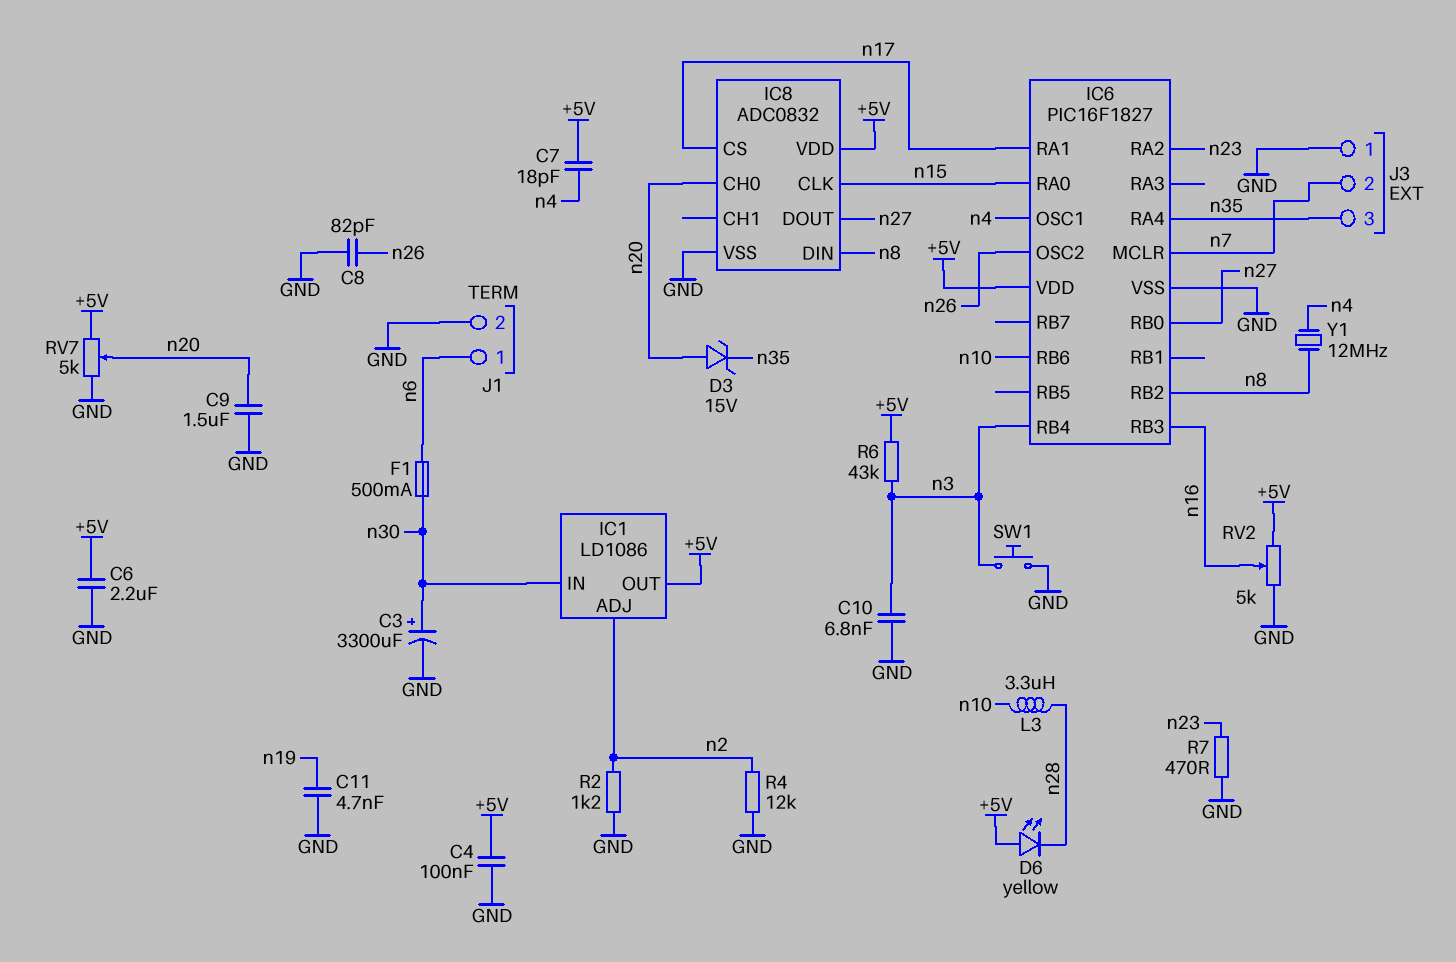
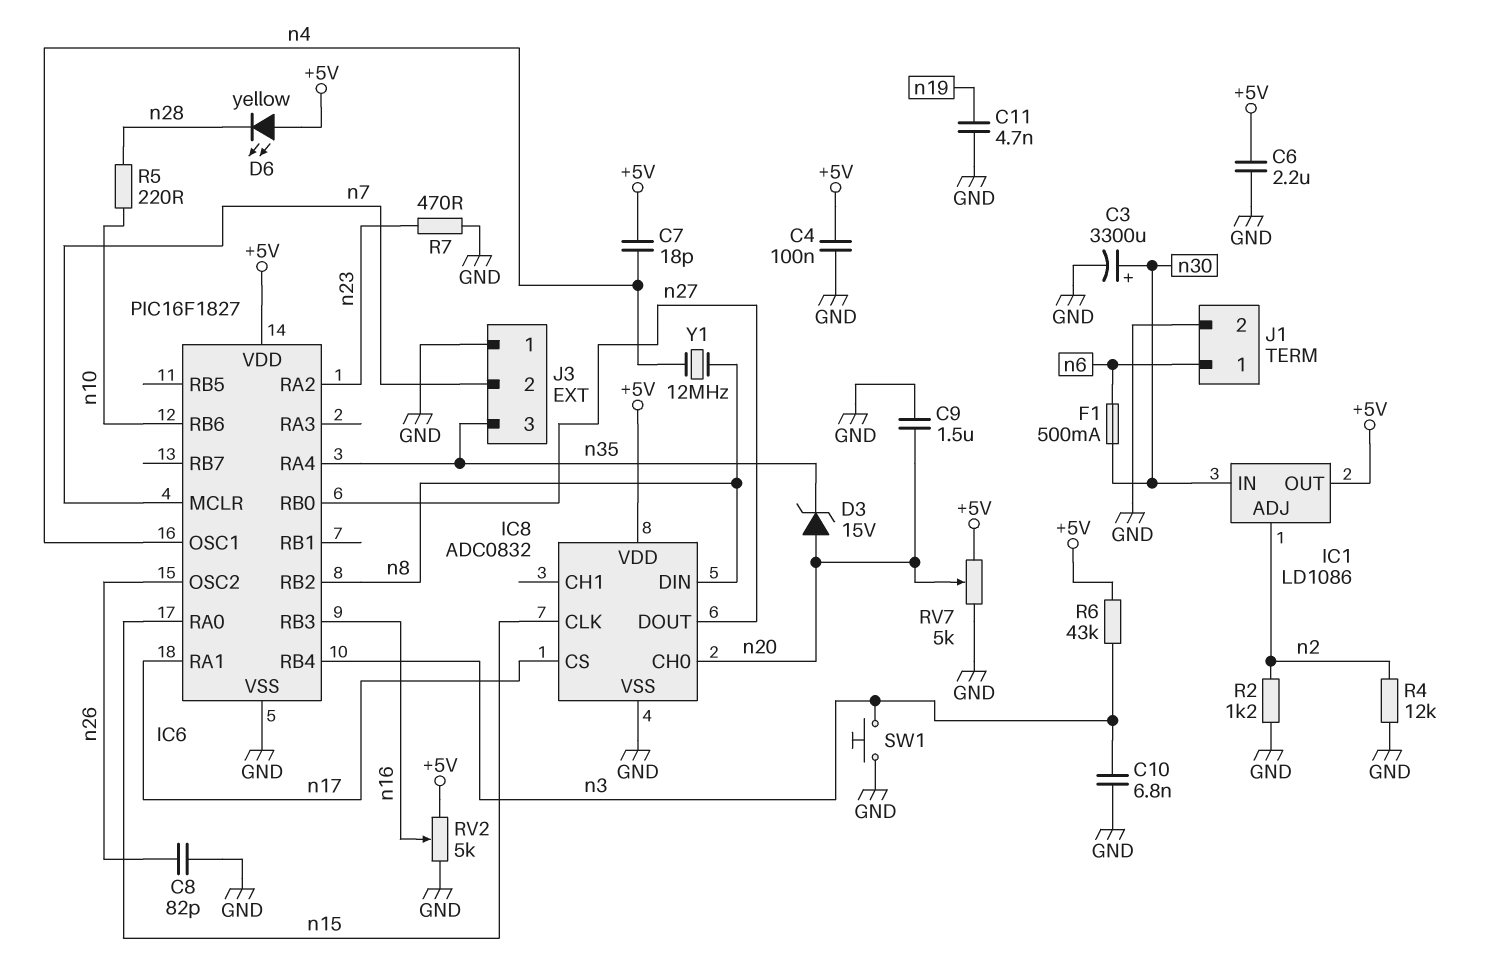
L3: 3.3uH (n10, n28) -> none
R5: none -> 220 (n10, n28)

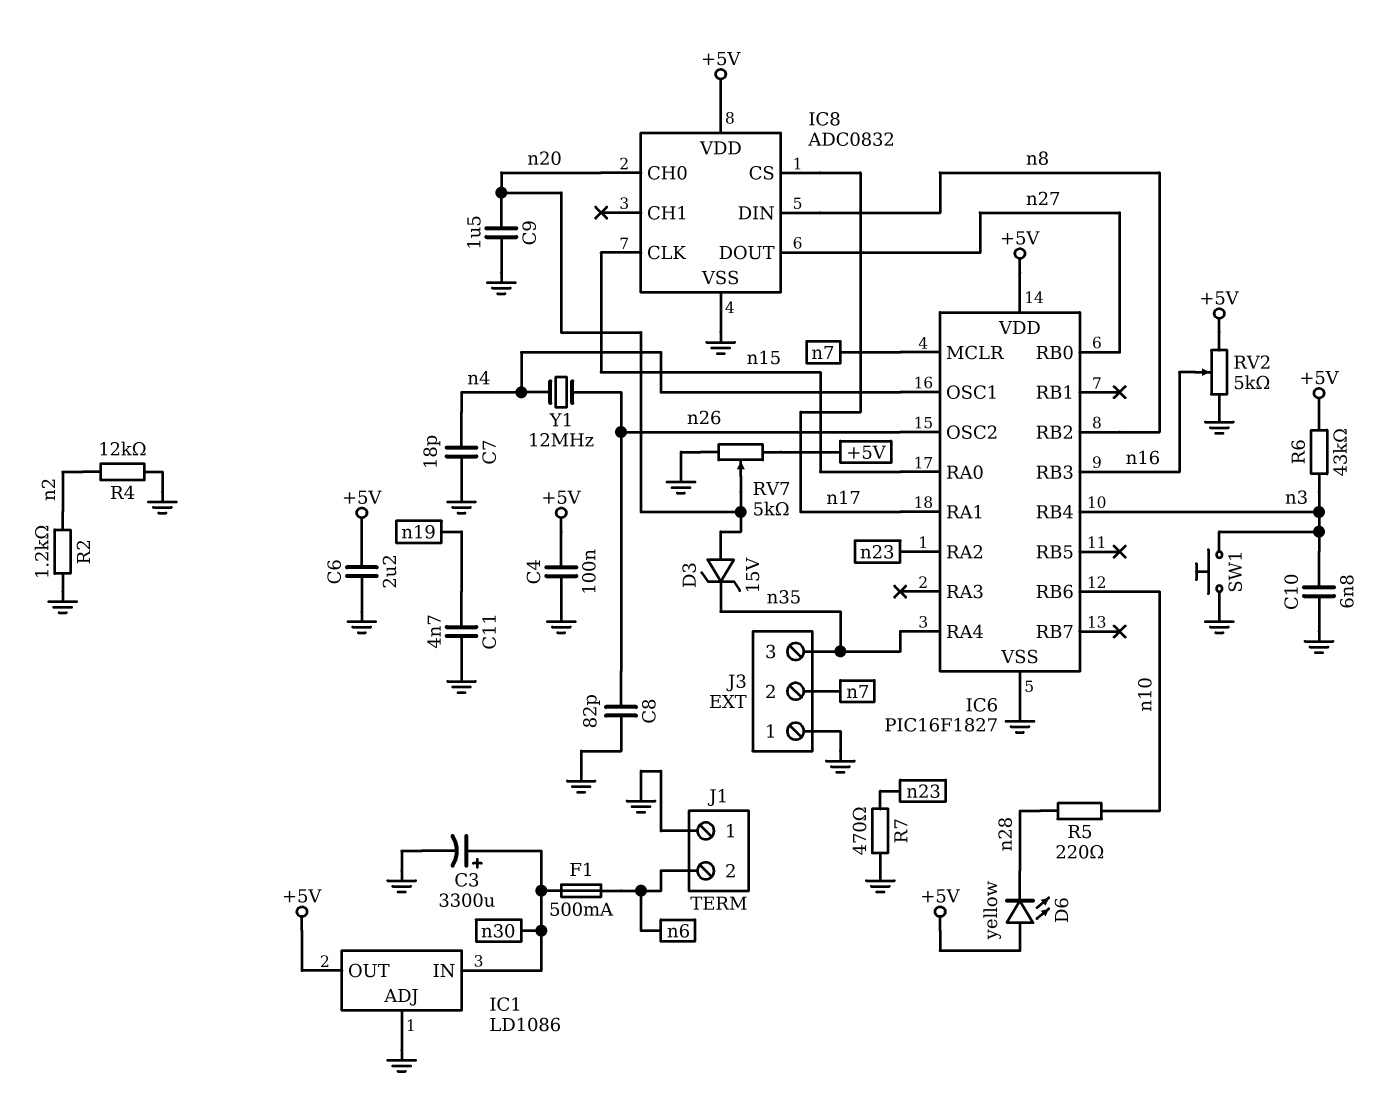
C7: 18pF (+5V, n4) -> 18pF (GND, n4)
IC1 pin ADJ: n2 -> GND
J1 pin 1: n6 -> GND
J1 pin 2: GND -> n6
Y1: 12MHz (n4, n8) -> 12MHz (n4, n26)

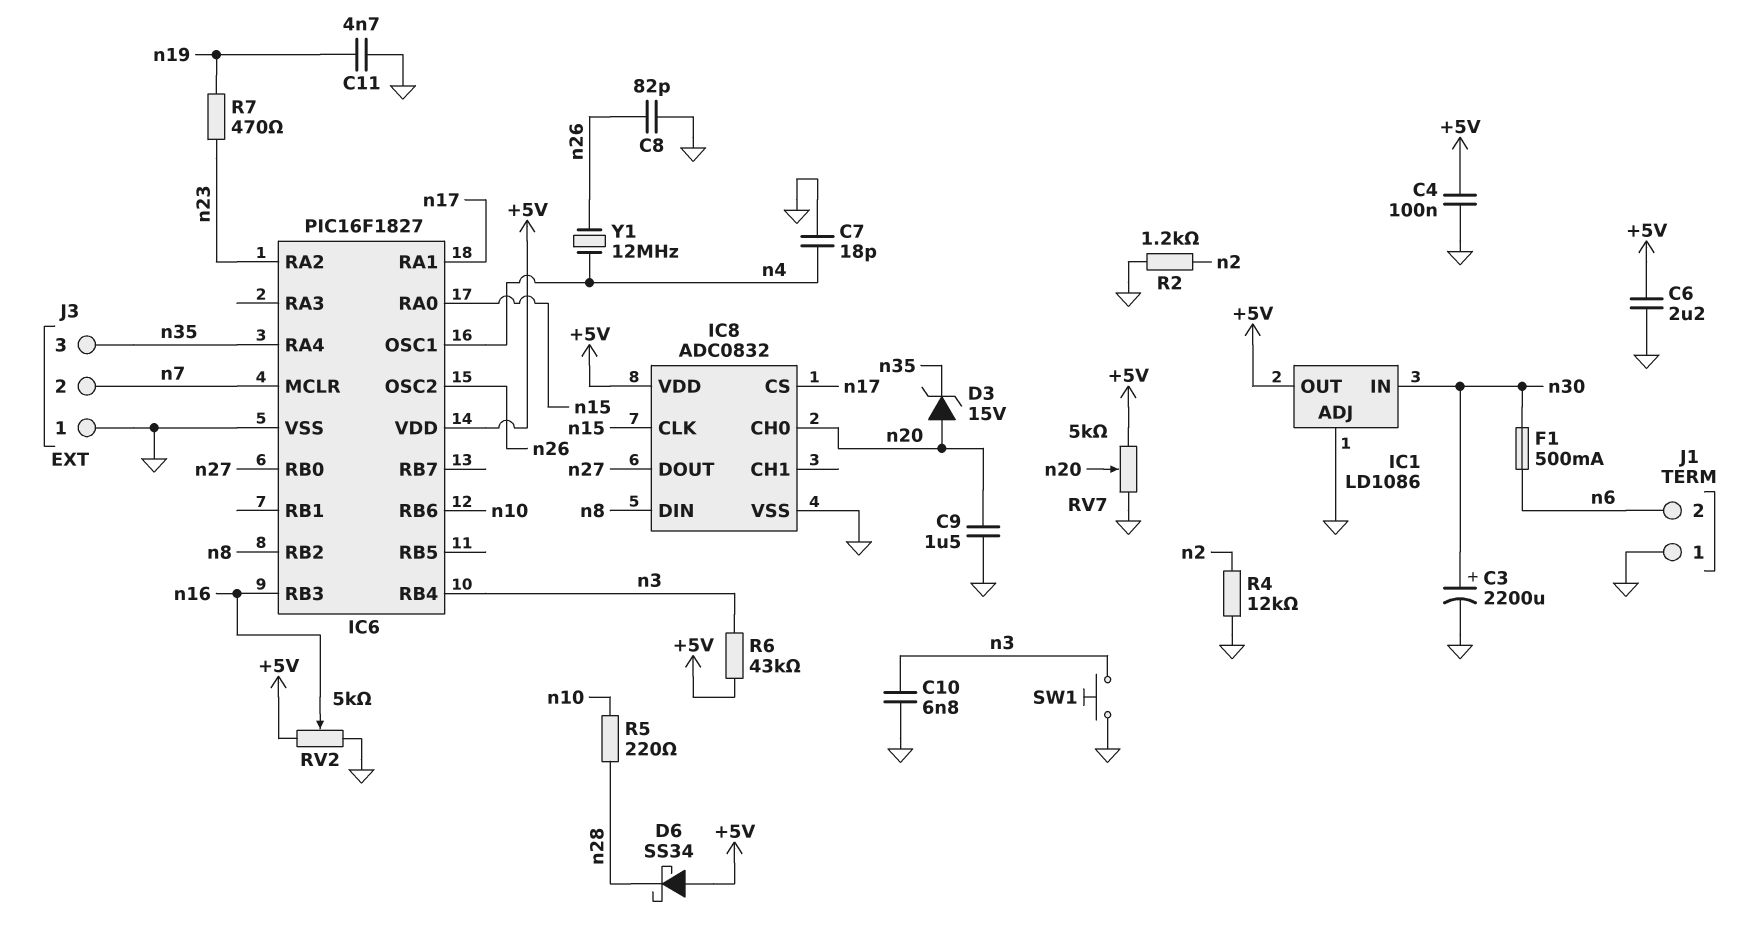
C3: 3300uF (plus n30, minus GND) -> 2200uF (plus n30, minus GND)
D6: LED yellow (A +5V, K n28) -> schottky SS34 (A +5V, K n28)
R7: 470 (GND, n23) -> 470 (n19, n23)

